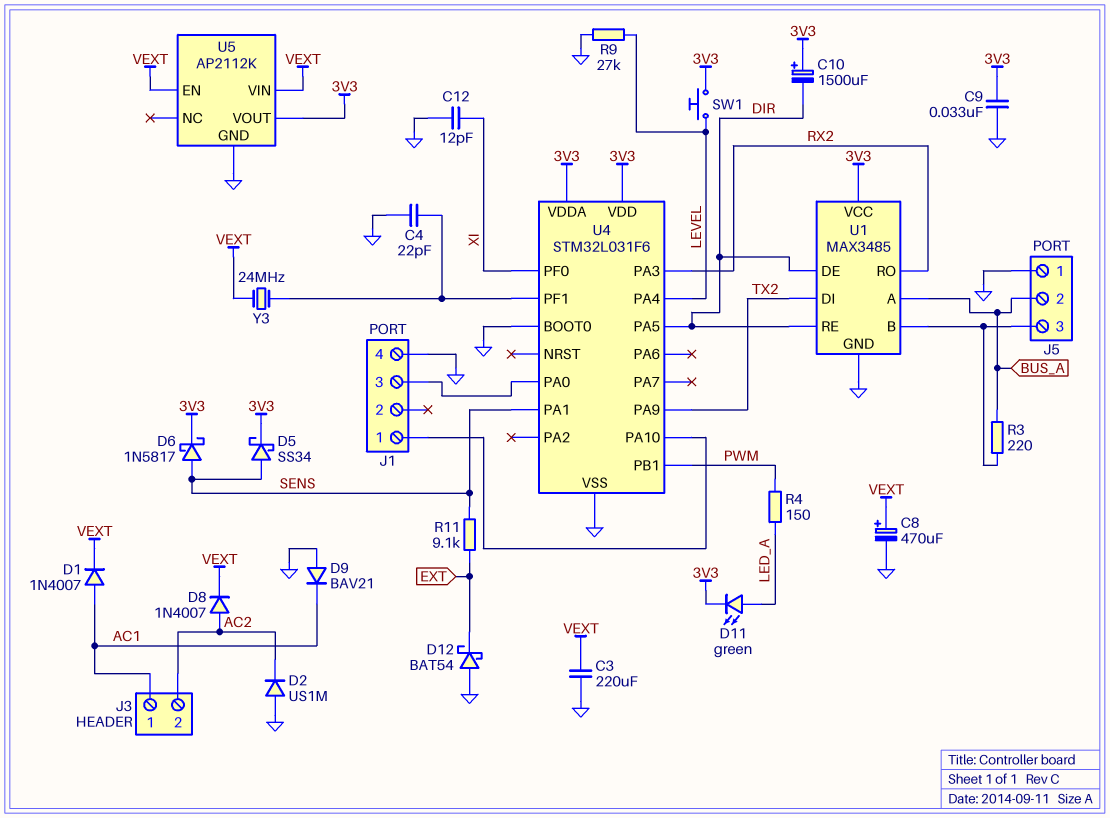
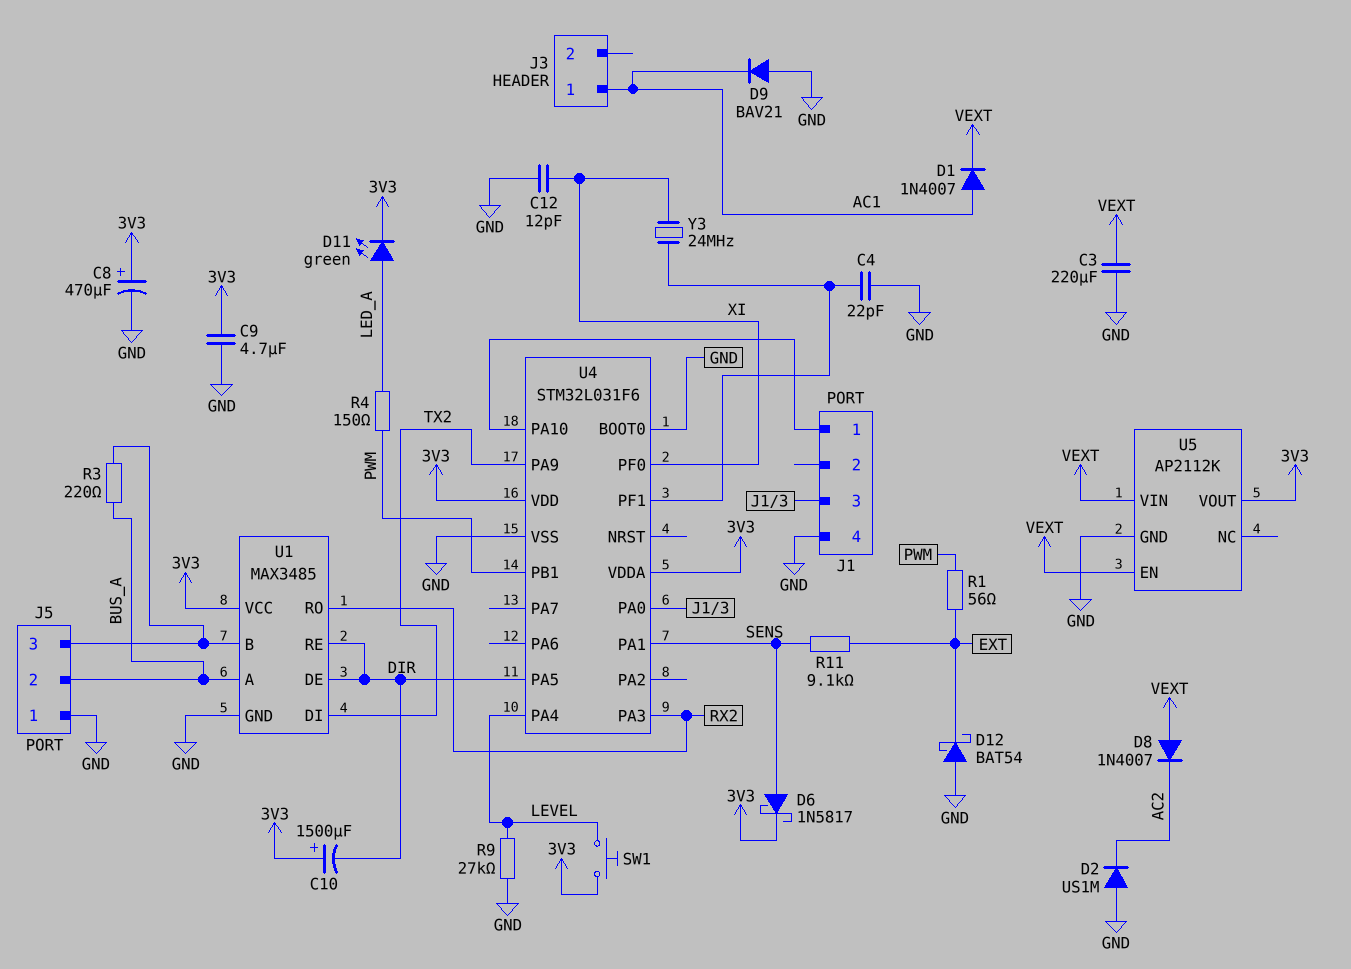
C8: 470uF (plus VEXT, minus GND) -> 470uF (plus 3V3, minus GND)
C9: 33nF (3V3, GND) -> 4.7uF (3V3, GND)
D5: schottky SS34 (A SENS, K 3V3) -> none
D8: diode 1N4007 (A AC2, K VEXT) -> diode 1N4007 (A VEXT, K AC2)
J3 pin 2: AC2 -> none
R1: none -> 56 (EXT, PWM)
Y3: 24MHz (U4/PF1, VEXT) -> 24MHz (U4/PF1, XI)

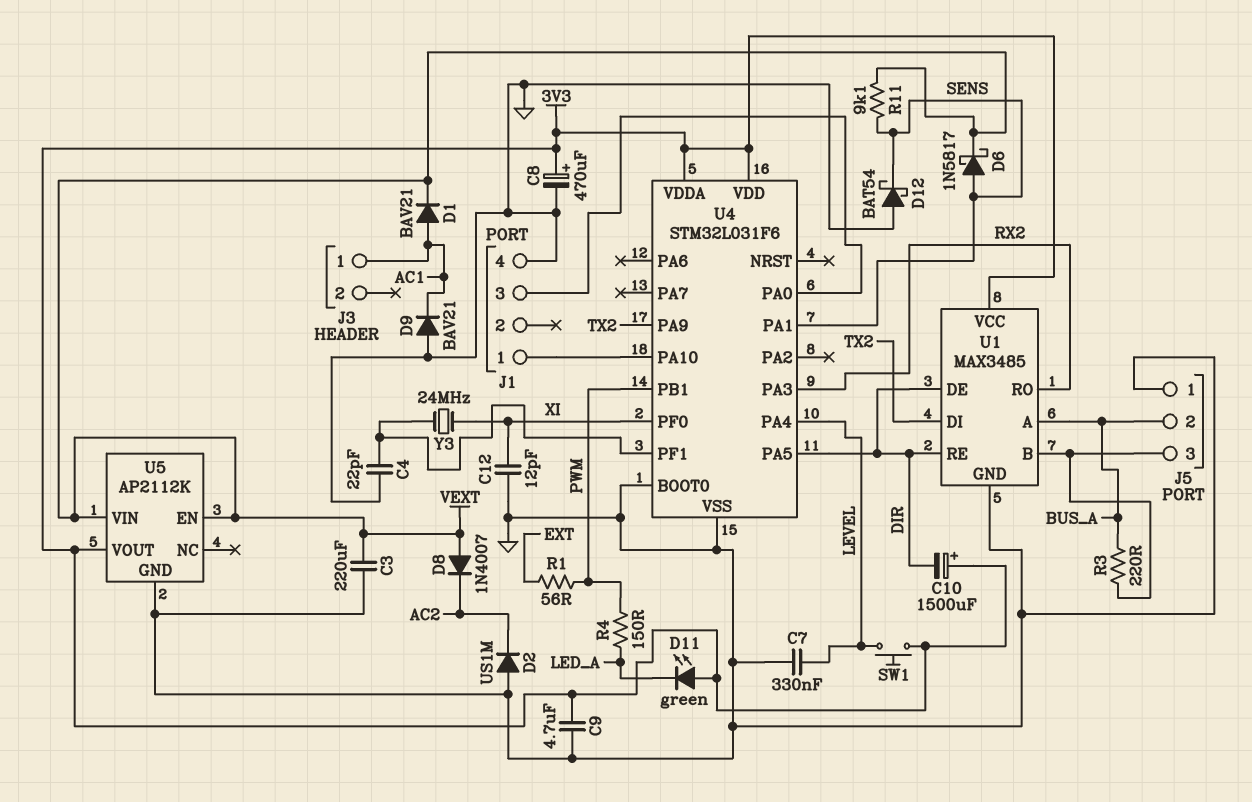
C7: none -> 330nF (GND, LEVEL)
D1: diode 1N4007 (A AC1, K VEXT) -> diode BAV21 (A AC1, K VEXT)
D6: schottky 1N5817 (A SENS, K 3V3) -> schottky 1N5817 (A SENS, K VEXT)
D11: LED green (A LED_A, K 3V3) -> LED green (A 3V3, K LED_A)
D12: schottky BAT54 (A GND, K EXT) -> schottky BAT54 (A GND, K SENS)
R9: 27k (GND, LEVEL) -> none
R11: 9.1k (EXT, SENS) -> 9.1k (SENS, VEXT)

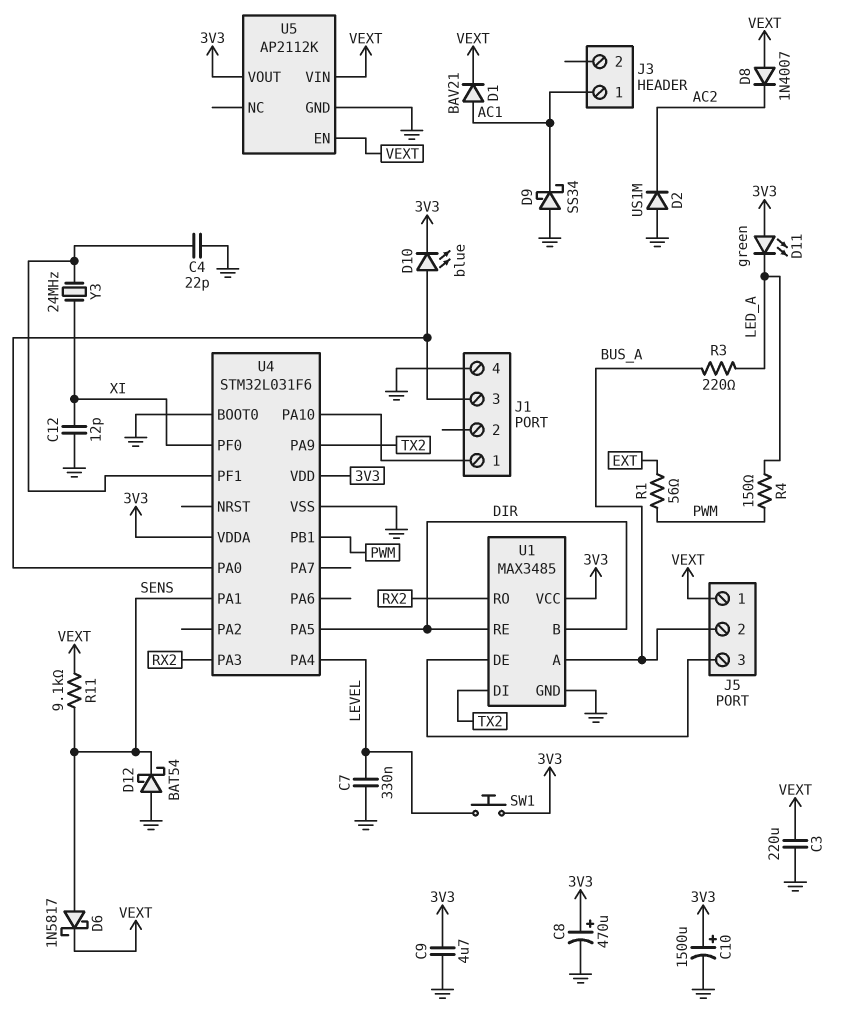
C10: 1500uF (plus 3V3, minus DIR) -> 1500uF (plus 3V3, minus GND)
D9: diode BAV21 (A GND, K AC1) -> schottky SS34 (A GND, K AC1)
D10: none -> LED blue (A J1/3, K 3V3)
J5 pin 1: GND -> VEXT
R3: 220 (BUS_A, J5/3) -> 220 (BUS_A, LED_A)
U1 pin B: J5/3 -> DIR
U1 pin DE: DIR -> J5/3

